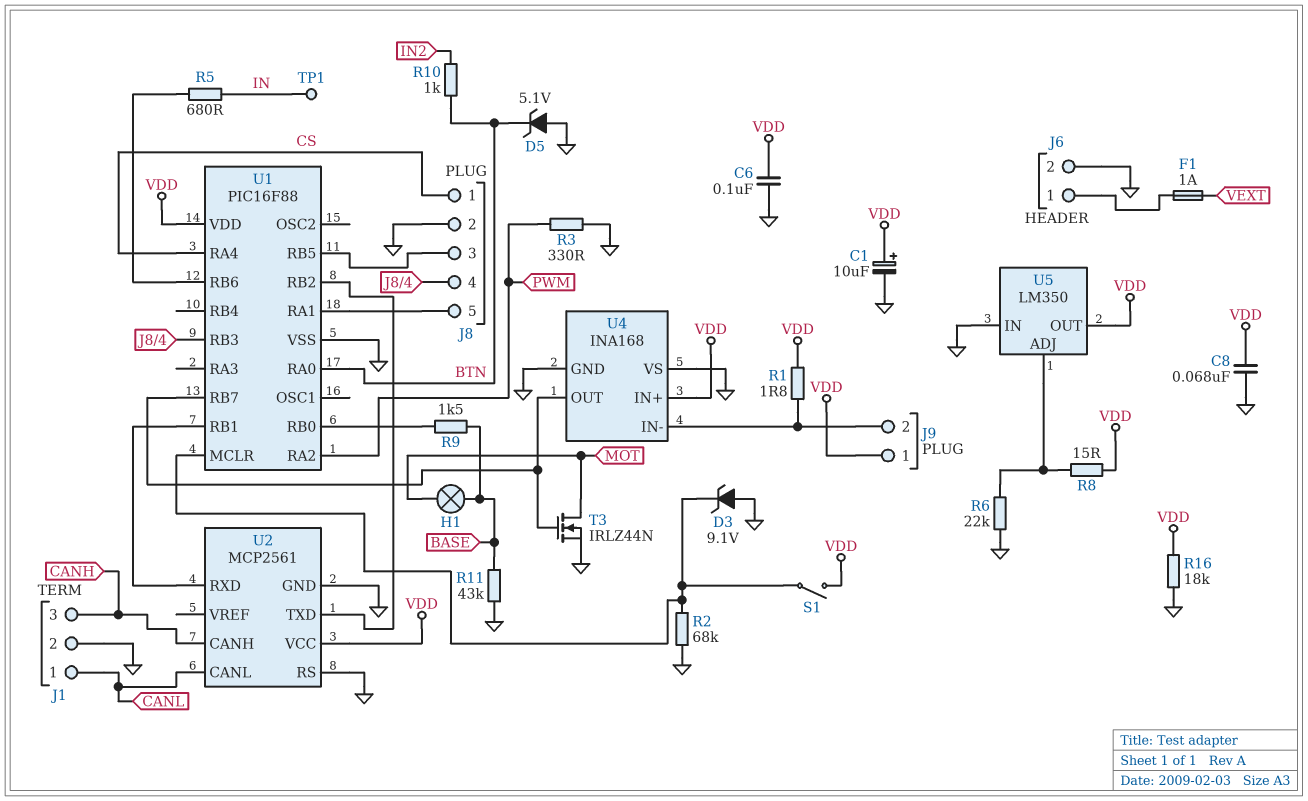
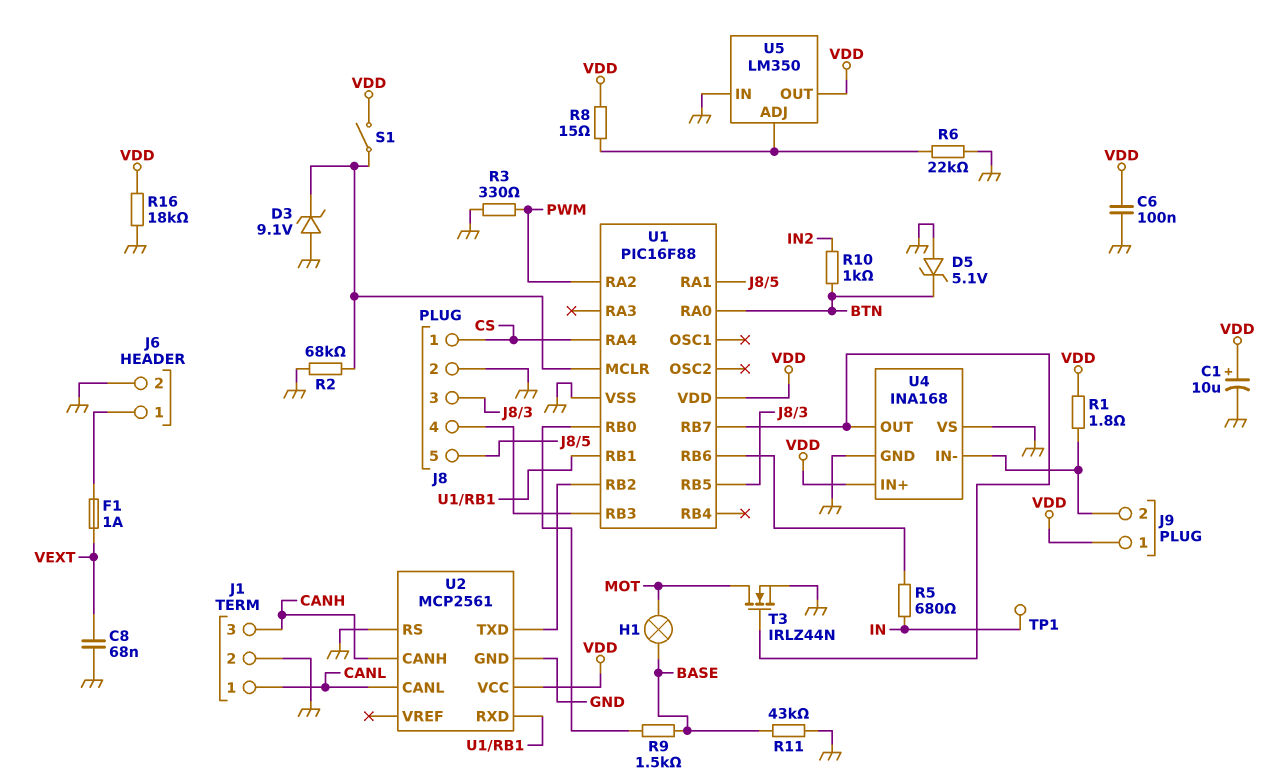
C8: 68nF (GND, VDD) -> 68nF (GND, VEXT)

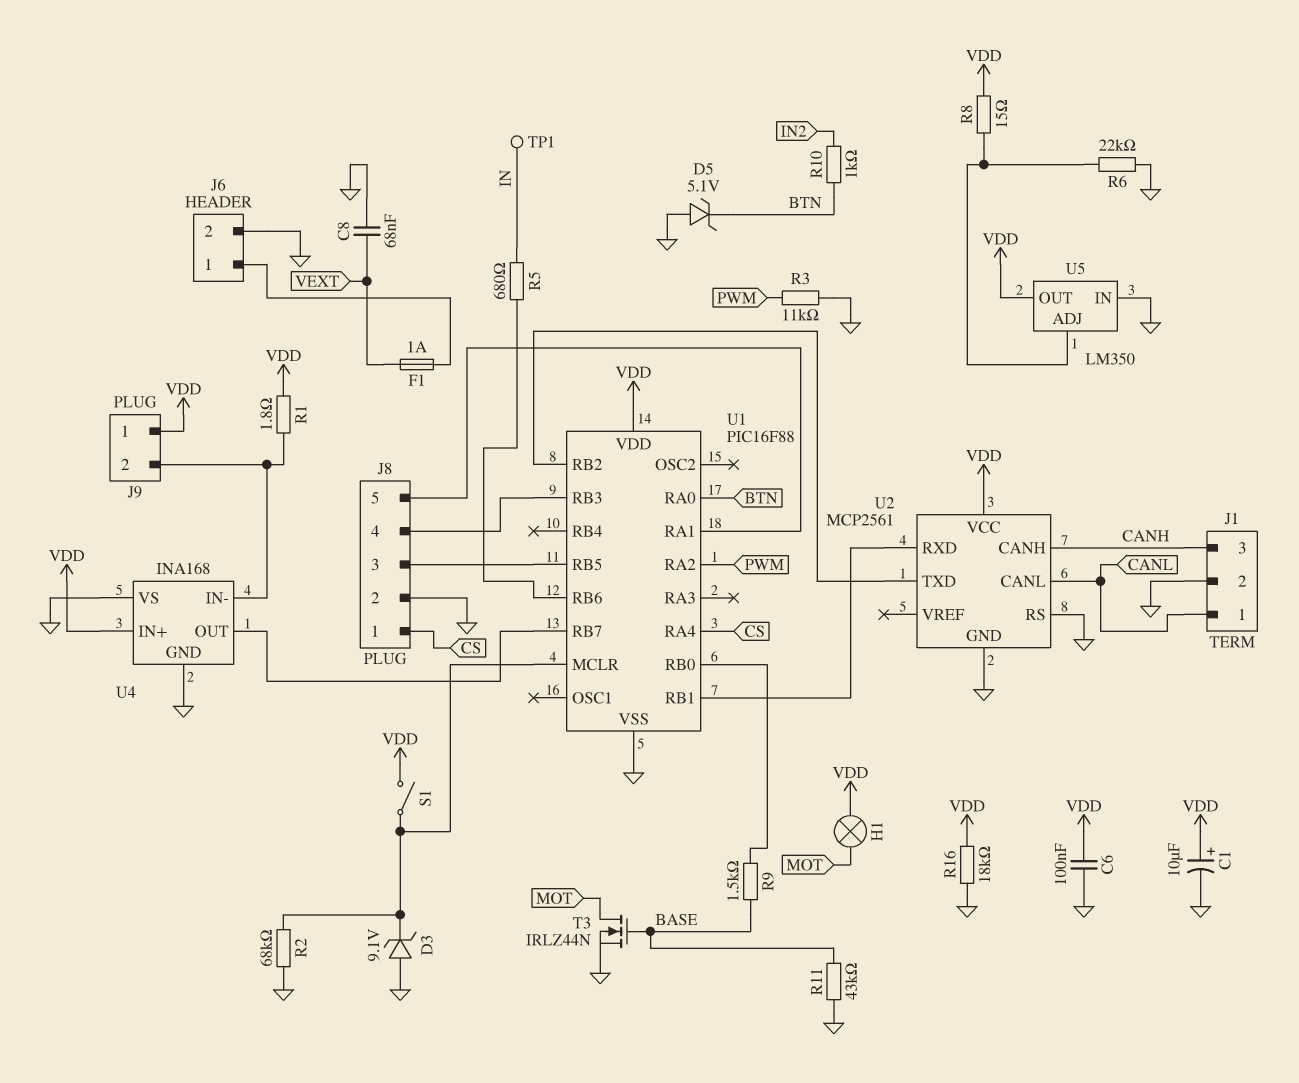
H1: lamp (BASE, MOT) -> lamp (MOT, VDD)
R3: 330 (GND, PWM) -> 11k (GND, PWM)
T3: NMOS IRLZ44N (G U1/RB7, D MOT, S GND) -> NMOS IRLZ44N (G BASE, D MOT, S GND)

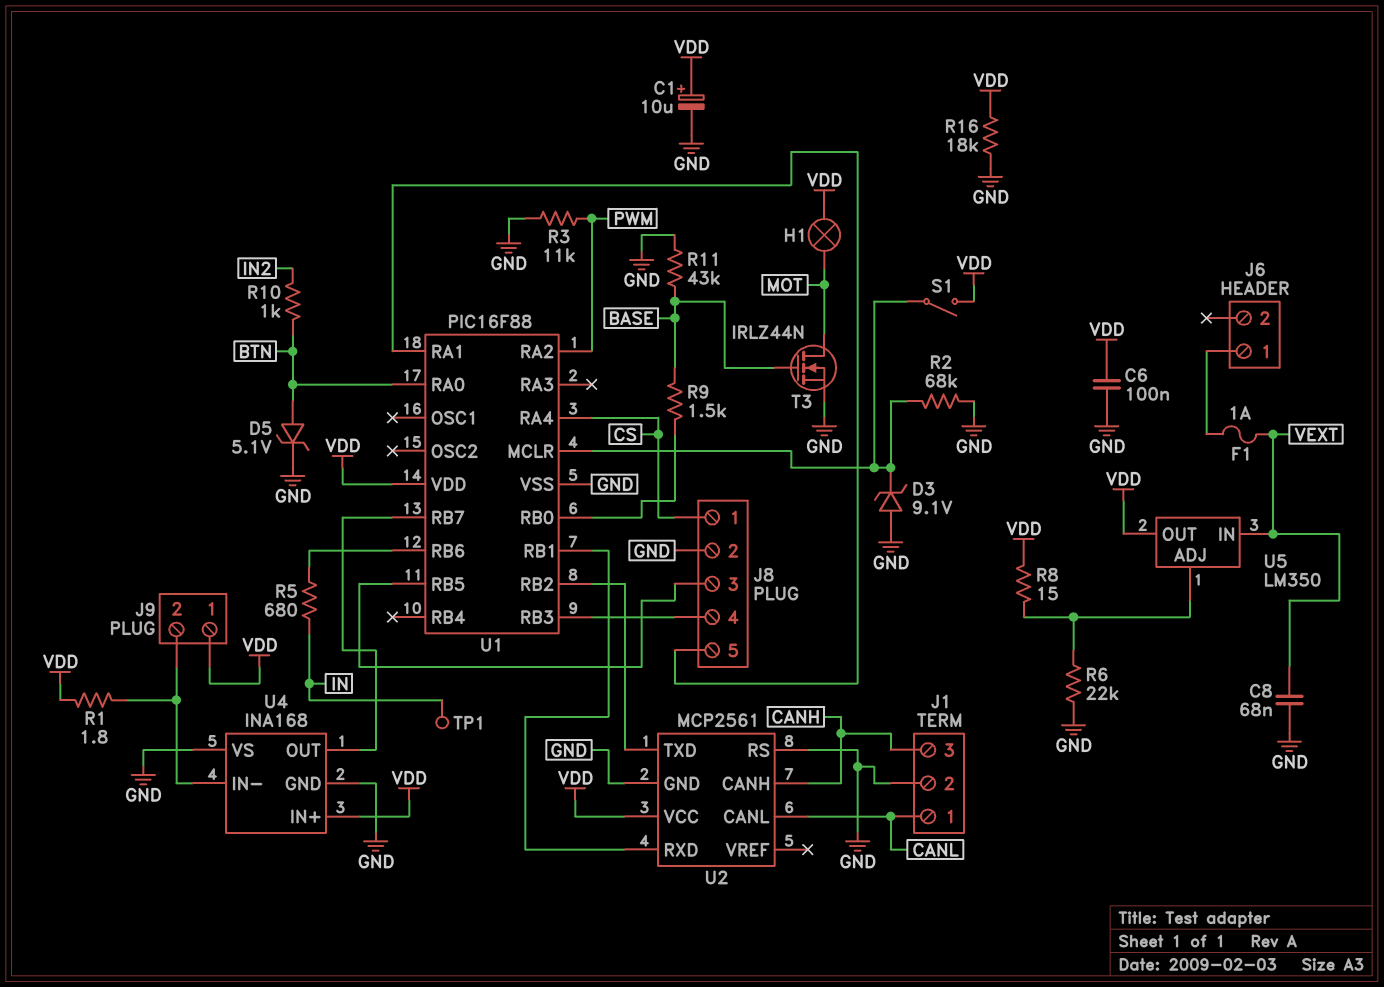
D5: zener 5.1V (A GND, K BTN) -> zener 5.1V (A BTN, K GND)
J6 pin 2: GND -> none
U5 pin IN: GND -> VEXT

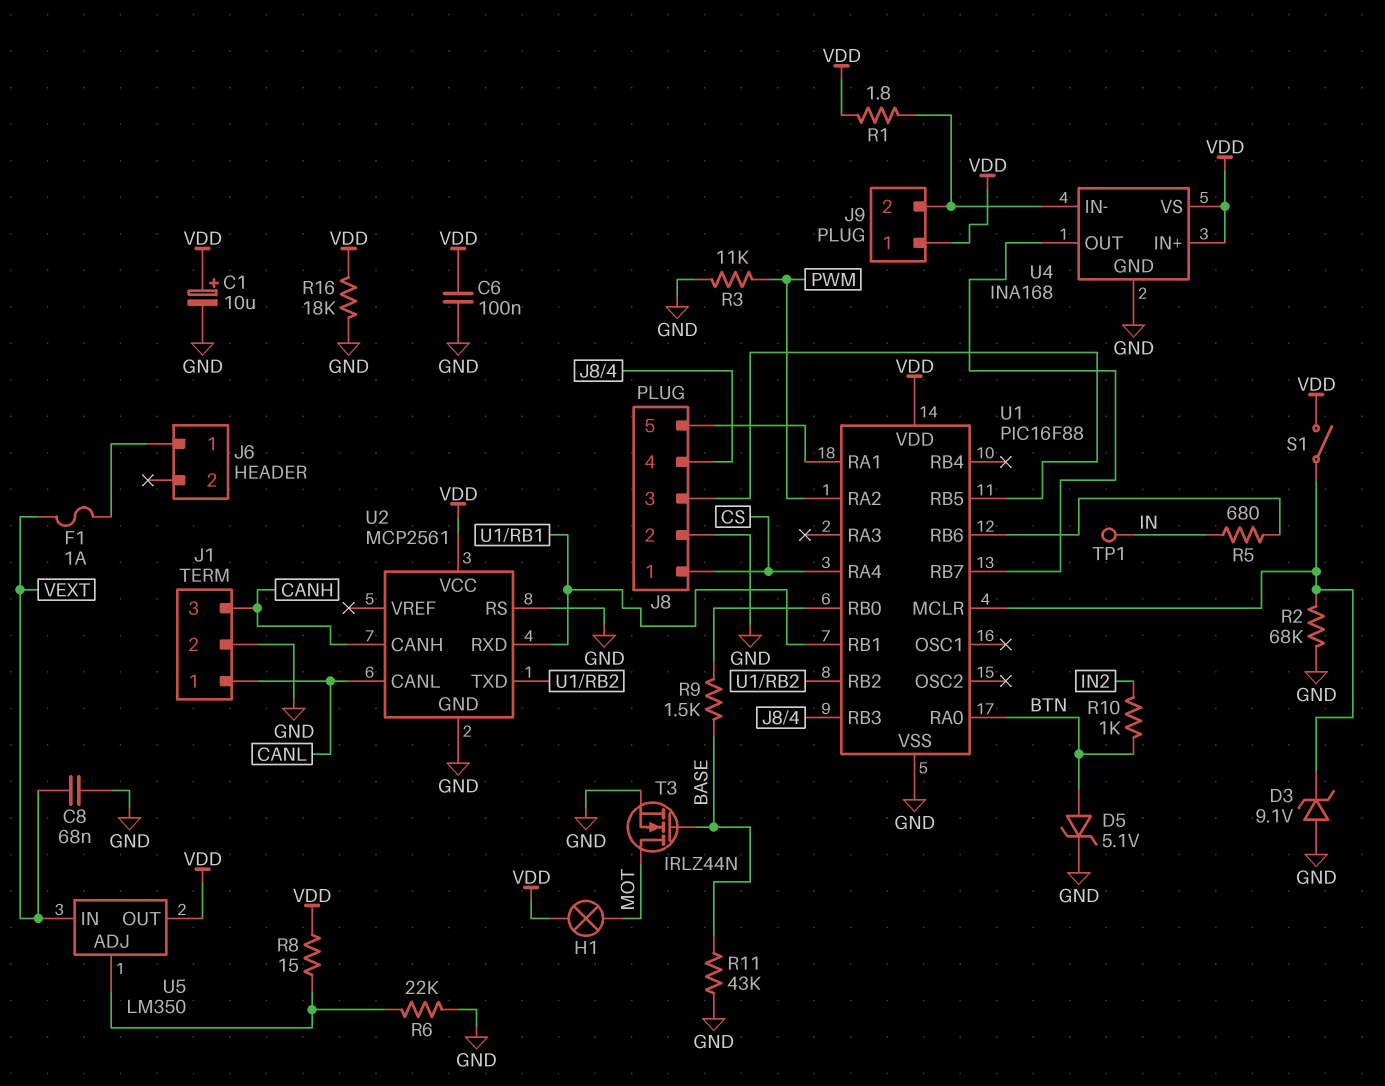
U4 pin VS: GND -> VDD

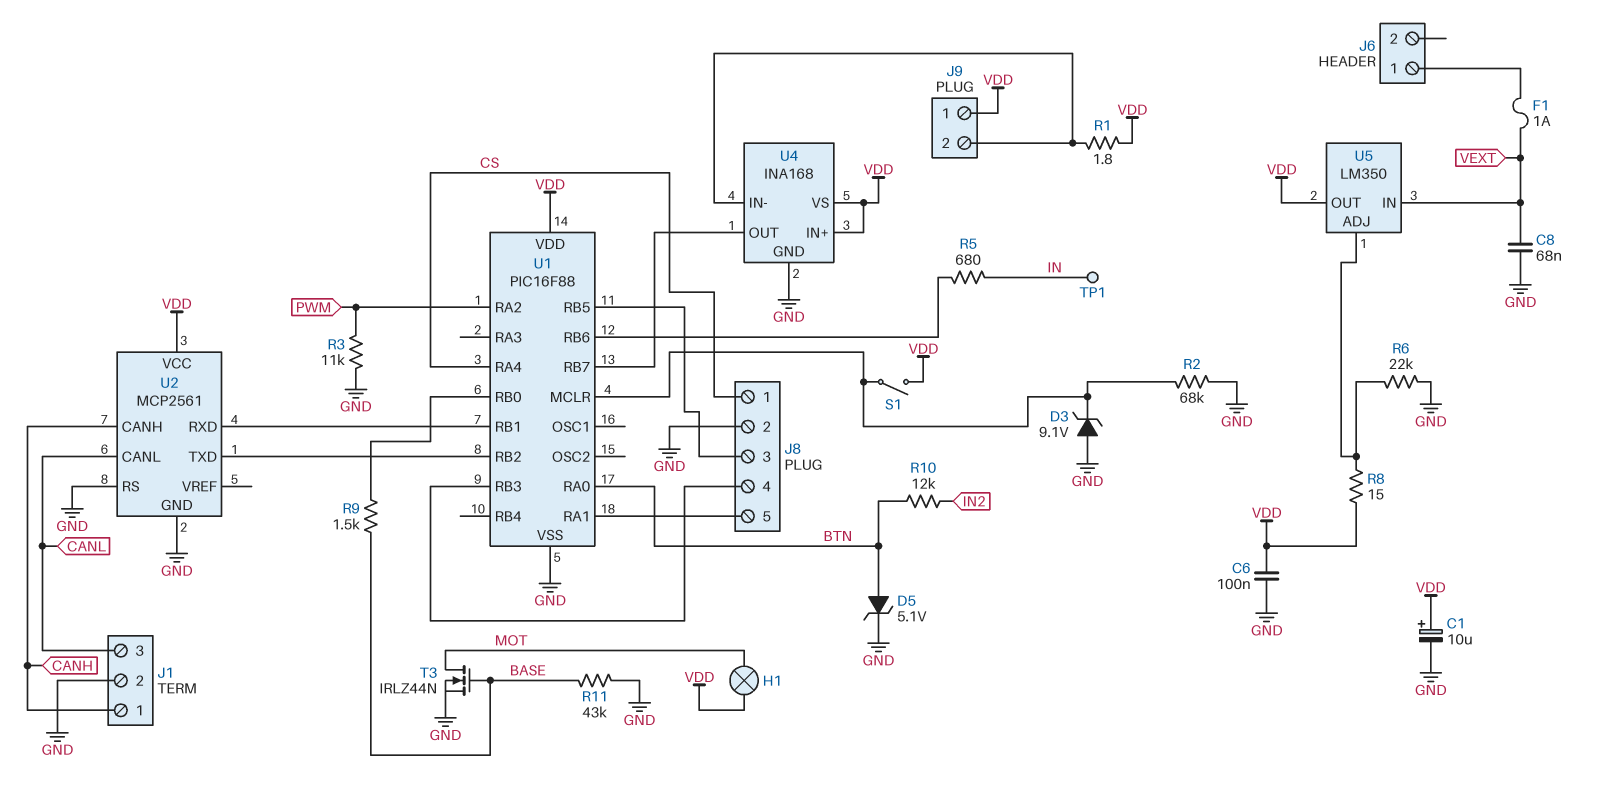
J1 pin 1: CANL -> CANH
J1 pin 3: CANH -> CANL
R10: 1k (BTN, IN2) -> 12k (BTN, IN2)
R16: 18k (GND, VDD) -> none

